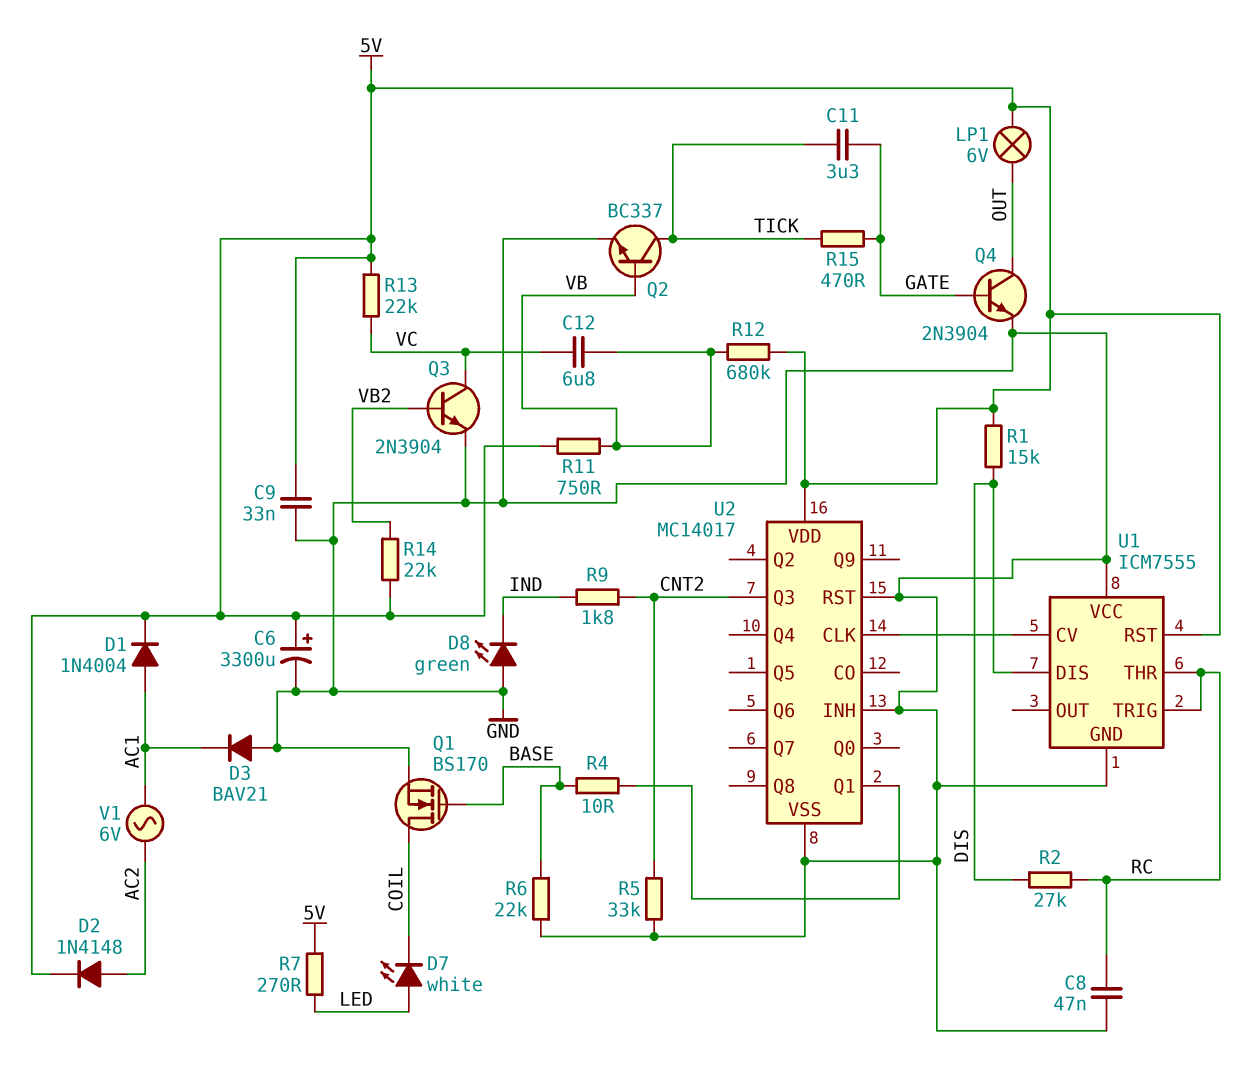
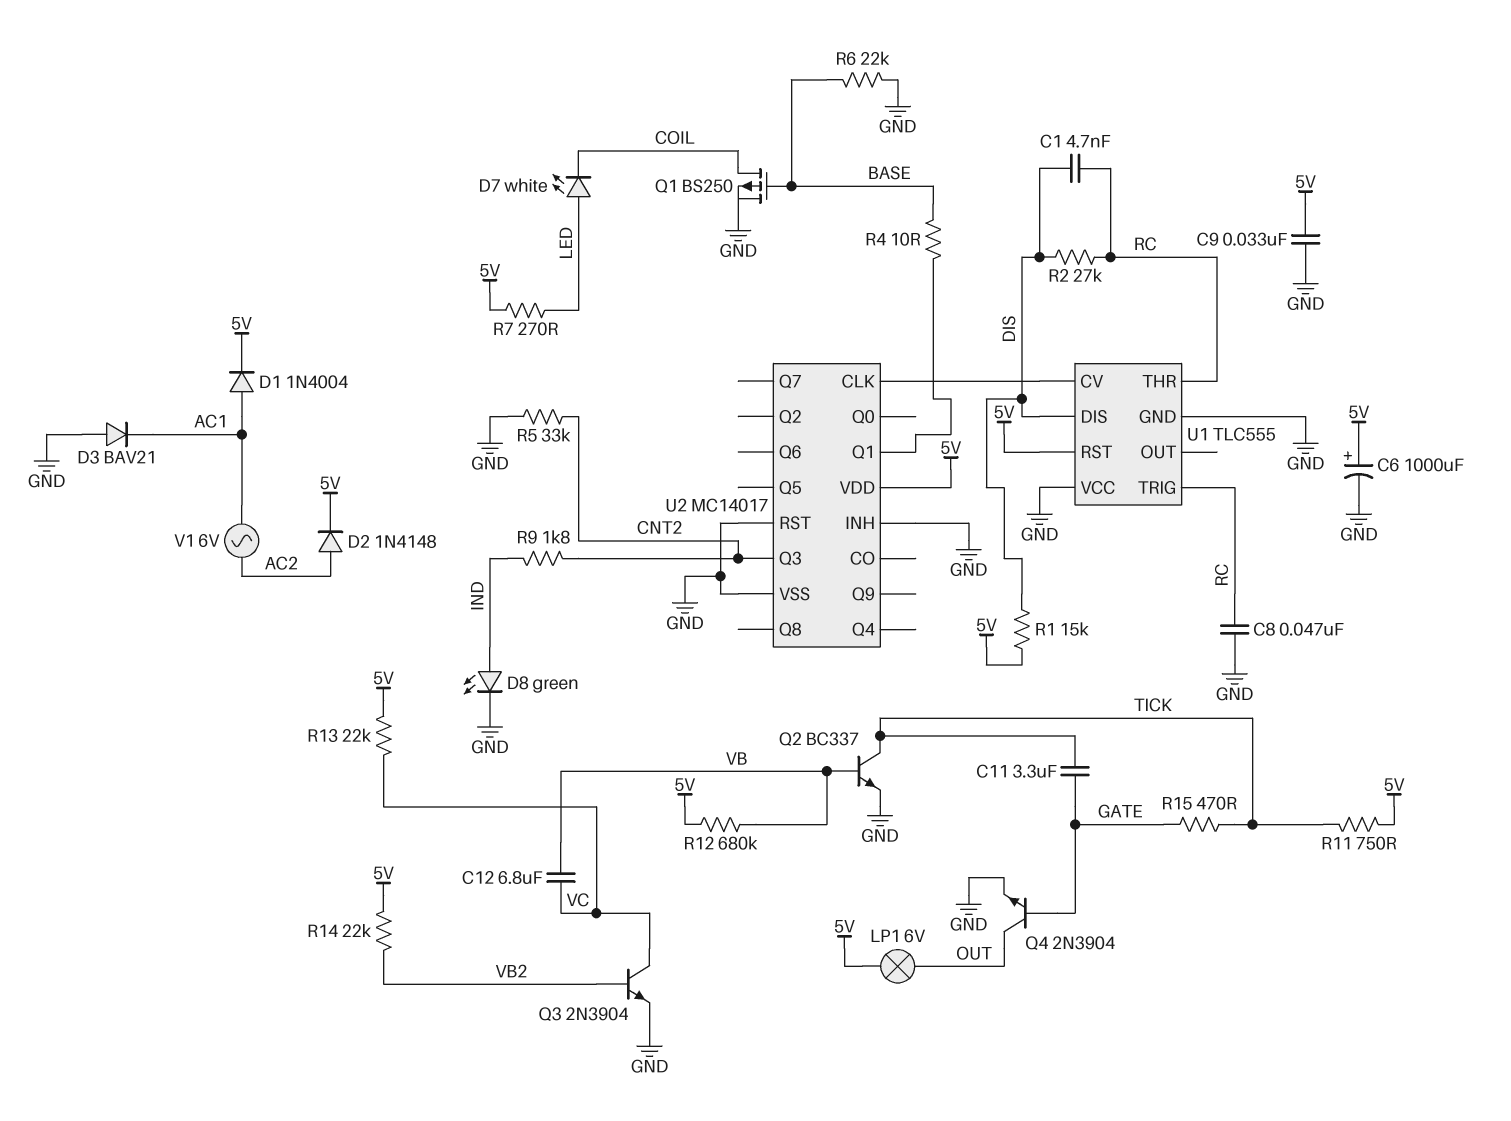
C1: none -> 4.7nF (DIS, RC)
C6: 3300uF (plus 5V, minus GND) -> 1000uF (plus 5V, minus GND)
D8: LED green (A GND, K IND) -> LED green (A IND, K GND)
Q1: NMOS BS170 (G BASE, D COIL, S GND) -> PMOS BS250 (G BASE, D COIL, S GND)
R11: 750 (5V, VB) -> 750 (5V, TICK)
U1: ICM7555 -> TLC555

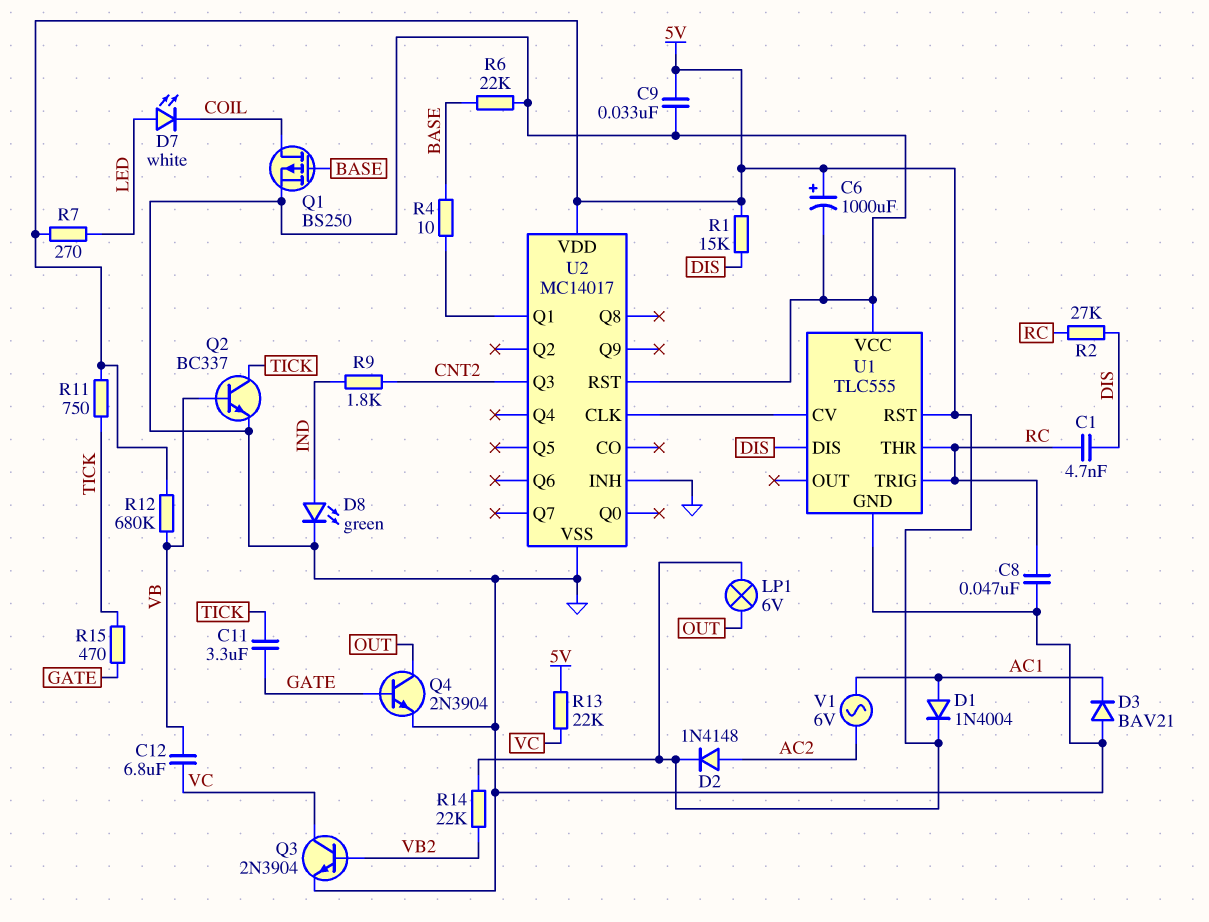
R5: 33k (CNT2, GND) -> none

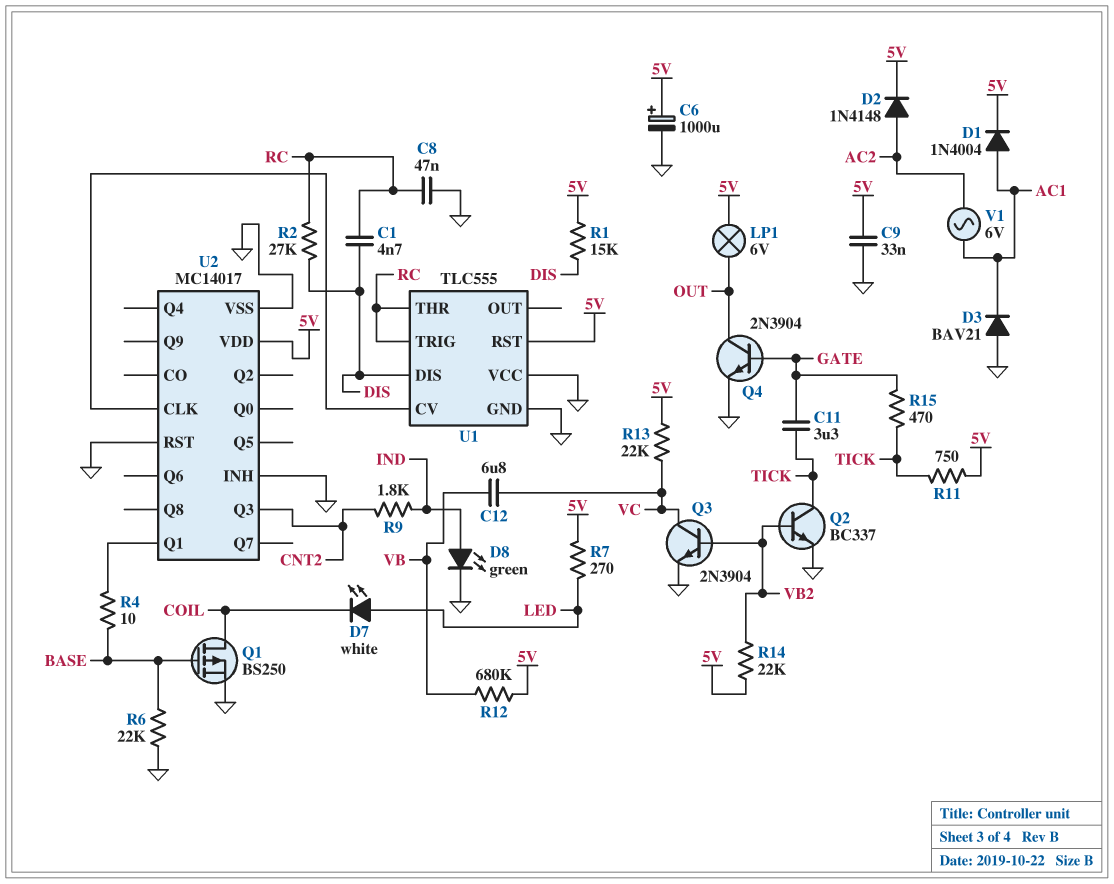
Q2: NPN BC337 (B VB, C TICK, E GND) -> NPN BC337 (B VB2, C TICK, E GND)

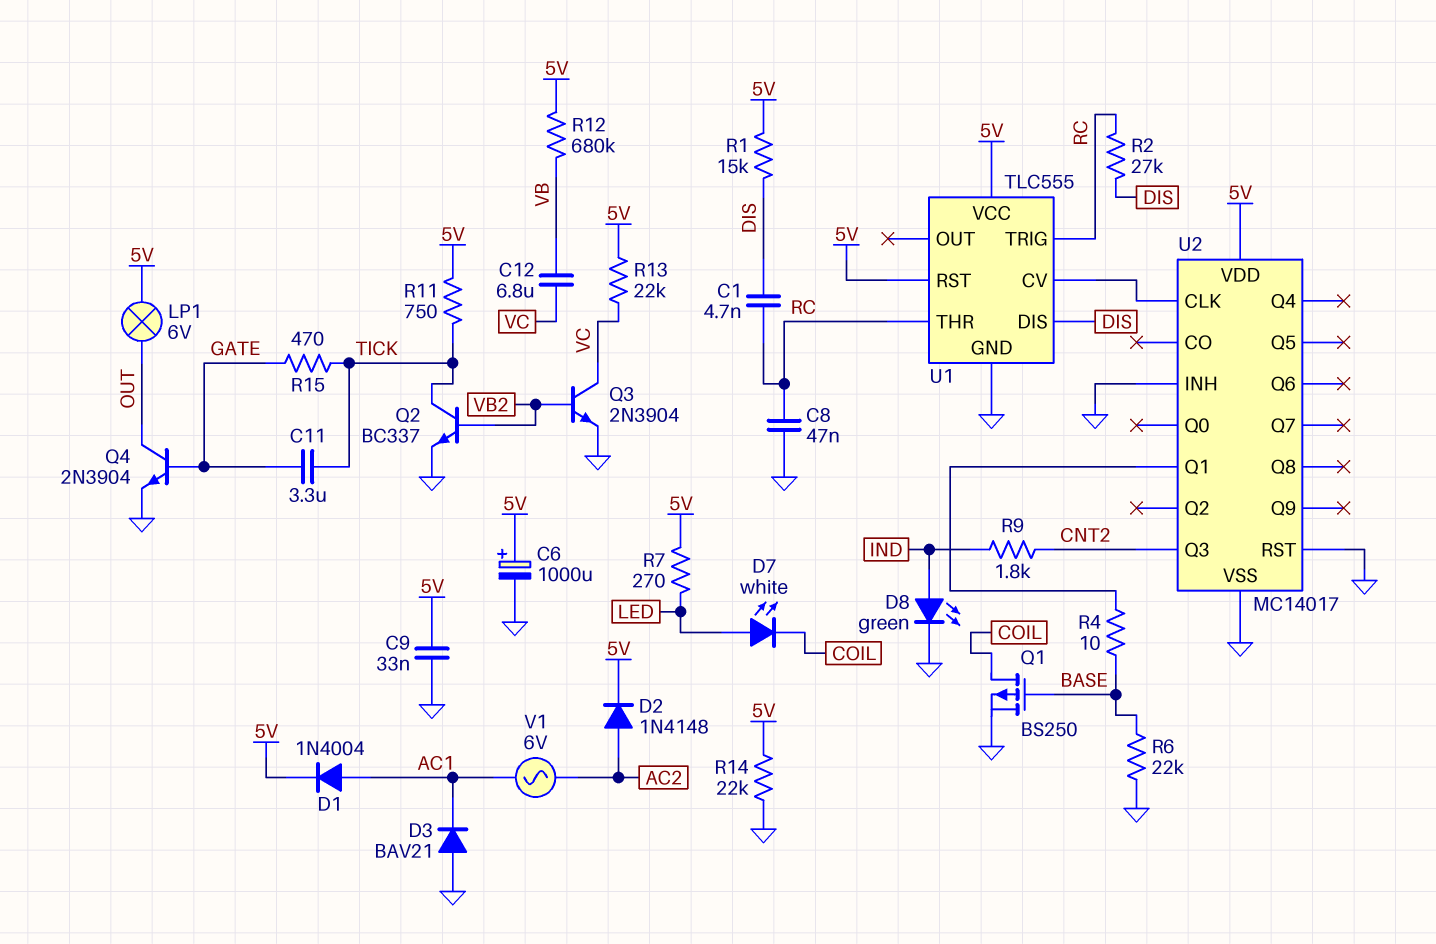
R14: 22k (5V, VB2) -> 22k (5V, GND)
U1 pin VCC: GND -> 5V

